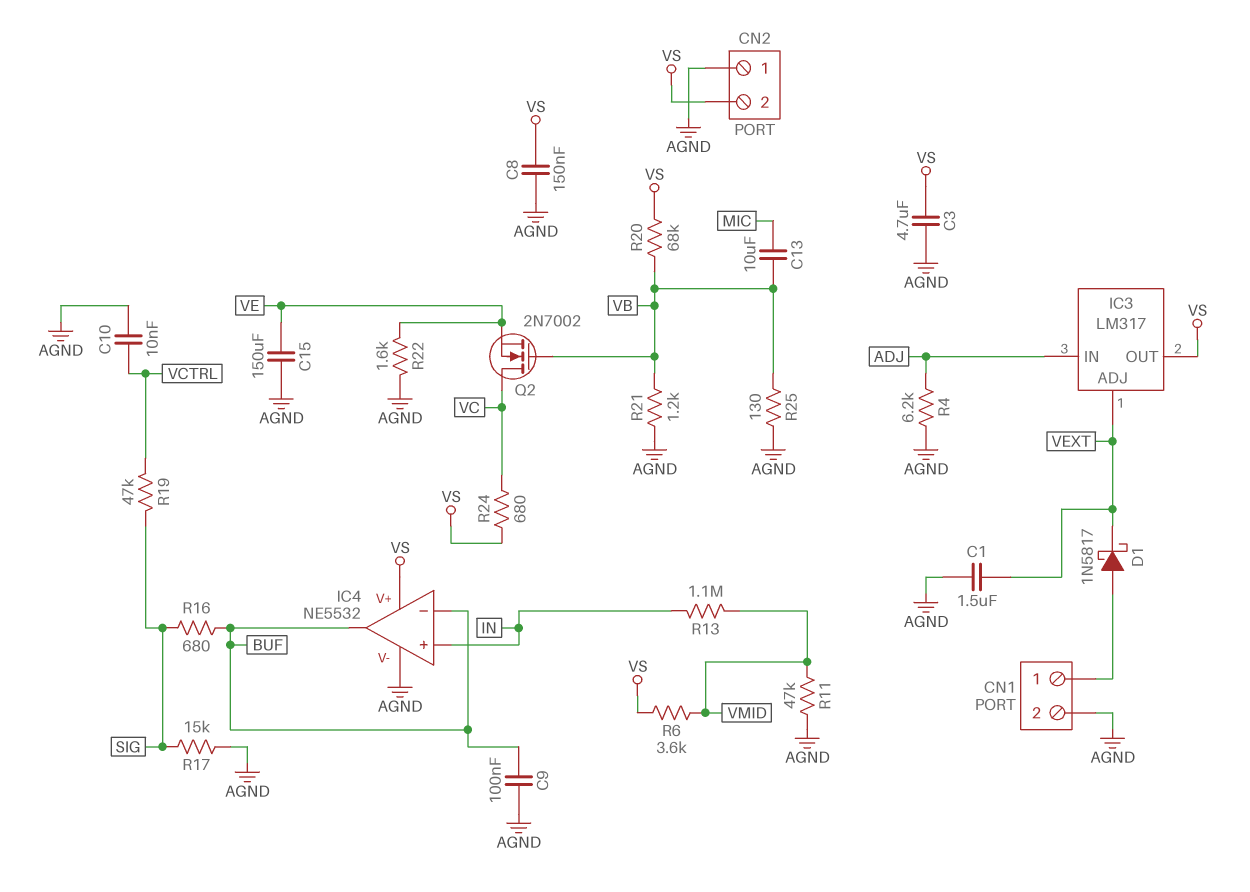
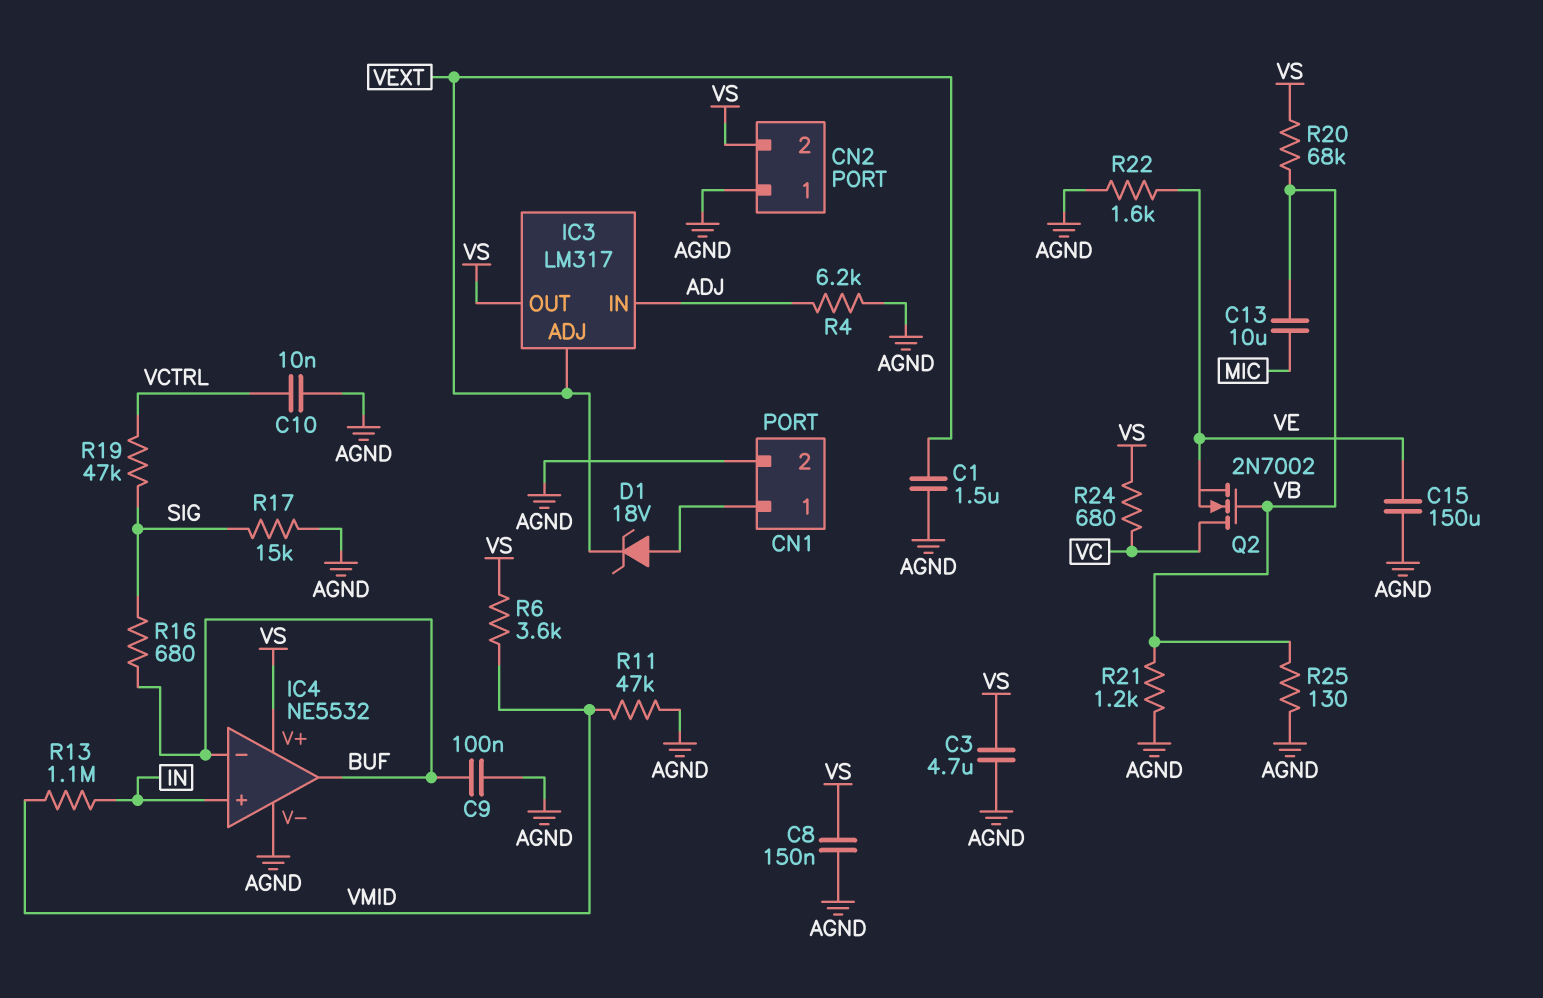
D1: schottky 1N5817 (A CN1/1, K VEXT) -> zener 18V (A CN1/1, K VEXT)

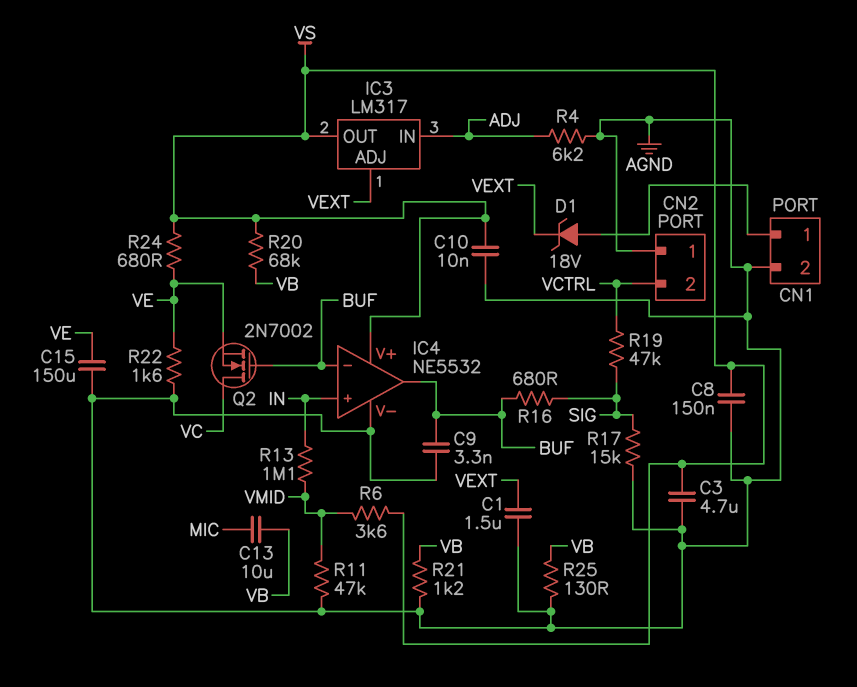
C9: 100nF (AGND, BUF) -> 3.3nF (AGND, BUF)
C10: 10nF (AGND, VCTRL) -> 10nF (AGND, VS)
CN2 pin 2: VS -> VCTRL
Q2: NMOS 2N7002 (G VB, D VC, S VE) -> NMOS 2N7002 (G BUF, D VC, S VE)
R24: 680 (VC, VS) -> 680 (VE, VS)

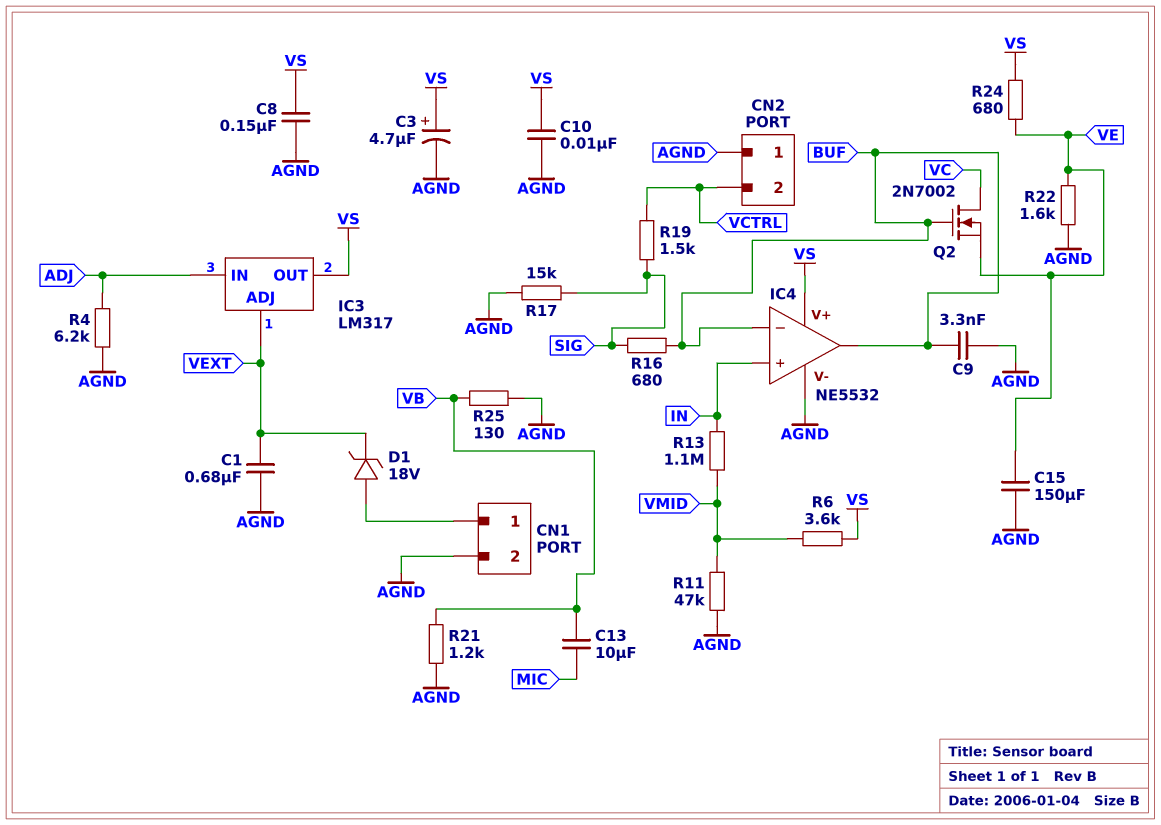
C1: 1.5uF (AGND, VEXT) -> 680nF (AGND, VEXT)
C3: 4.7uF (AGND, VS) -> 4.7uF (plus VS, minus AGND)
R19: 47k (SIG, VCTRL) -> 1.5k (SIG, VCTRL)
R20: 68k (VB, VS) -> none

